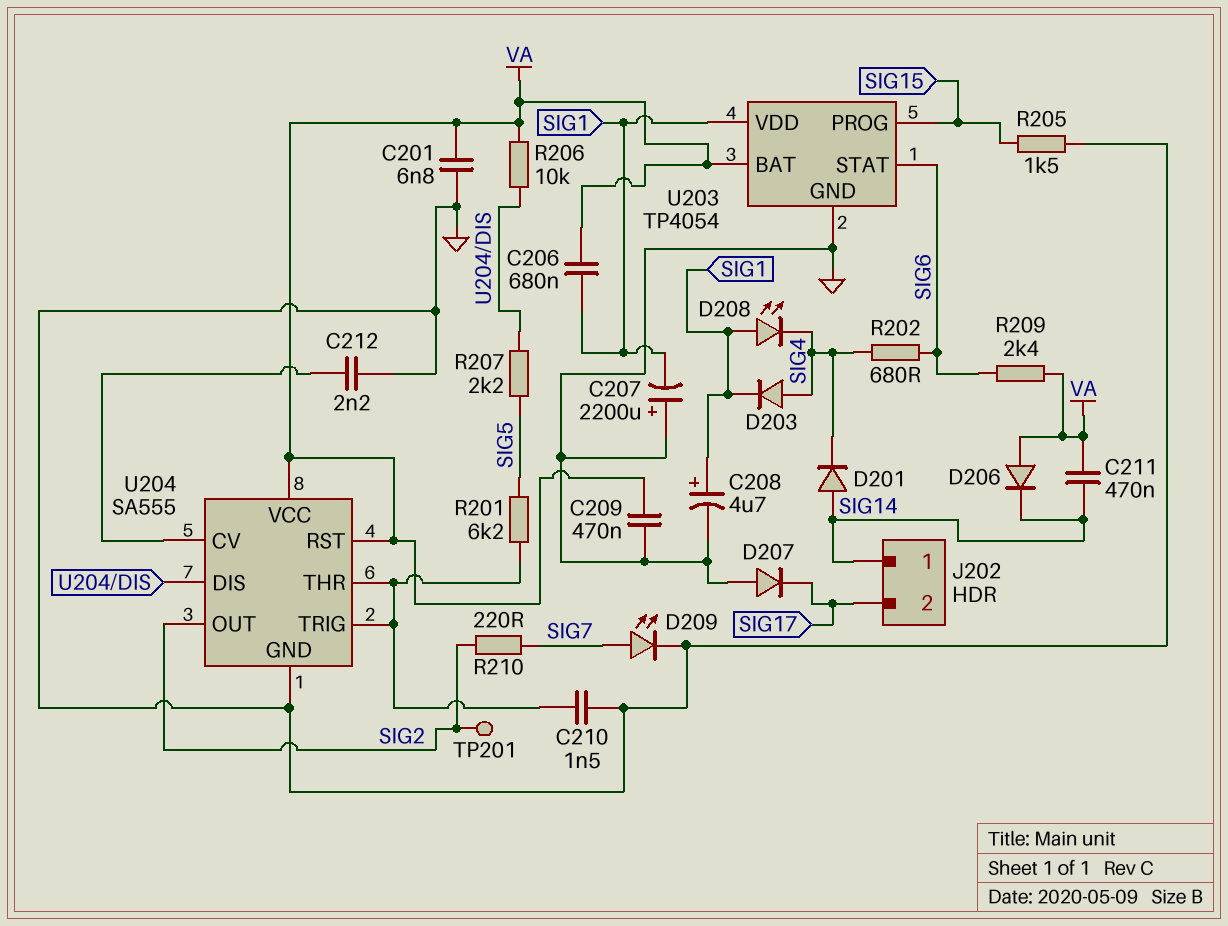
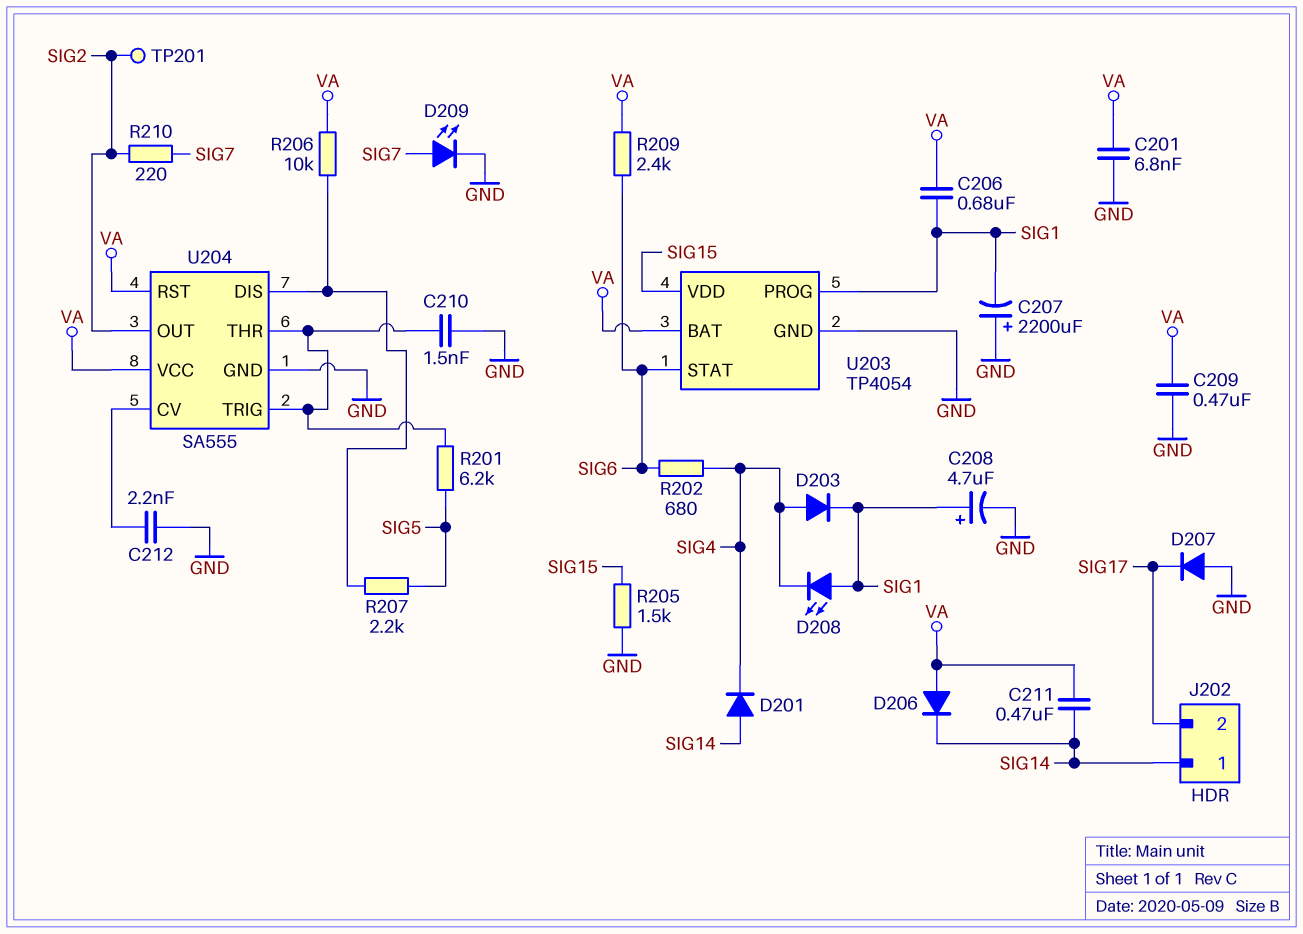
U203 pin PROG: SIG15 -> SIG1
U203 pin VDD: SIG1 -> SIG15

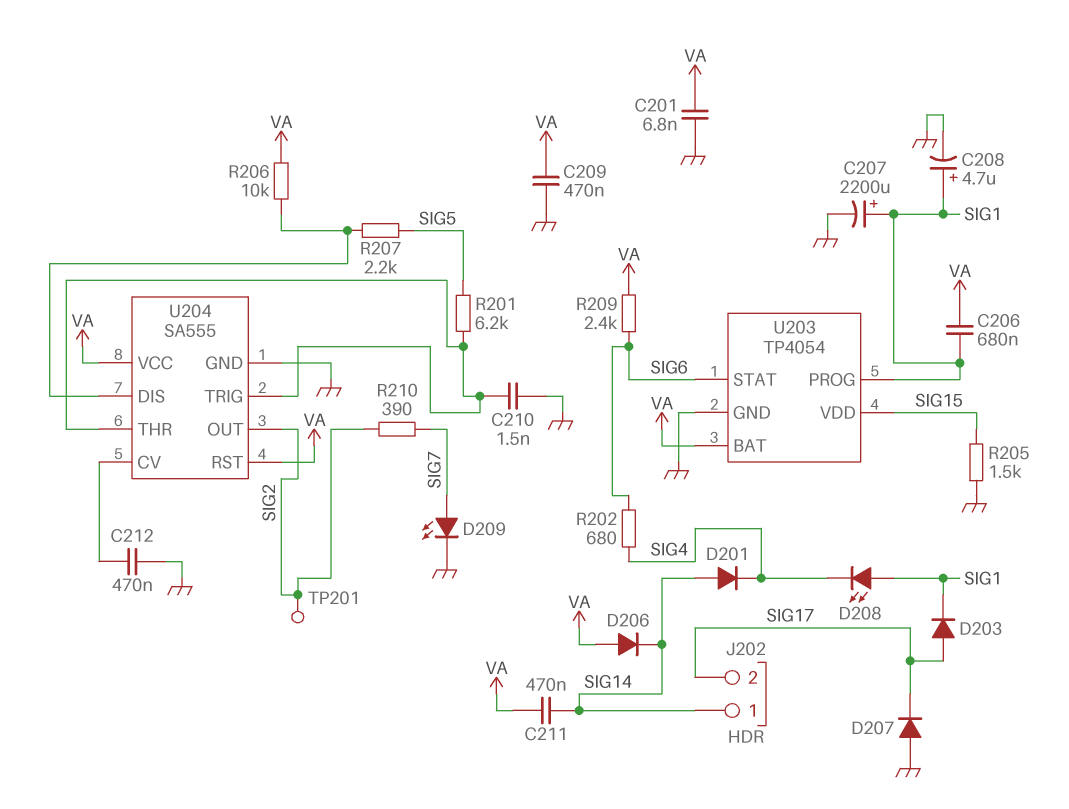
C207: 2200uF (plus GND, minus SIG1) -> 2200uF (plus SIG1, minus GND)
C212: 2.2nF (GND, U204/CV) -> 470nF (GND, U204/CV)
D203: diode (A SIG4, K SIG1) -> diode (A SIG17, K SIG1)
R210: 220 (SIG2, SIG7) -> 390 (SIG2, SIG7)

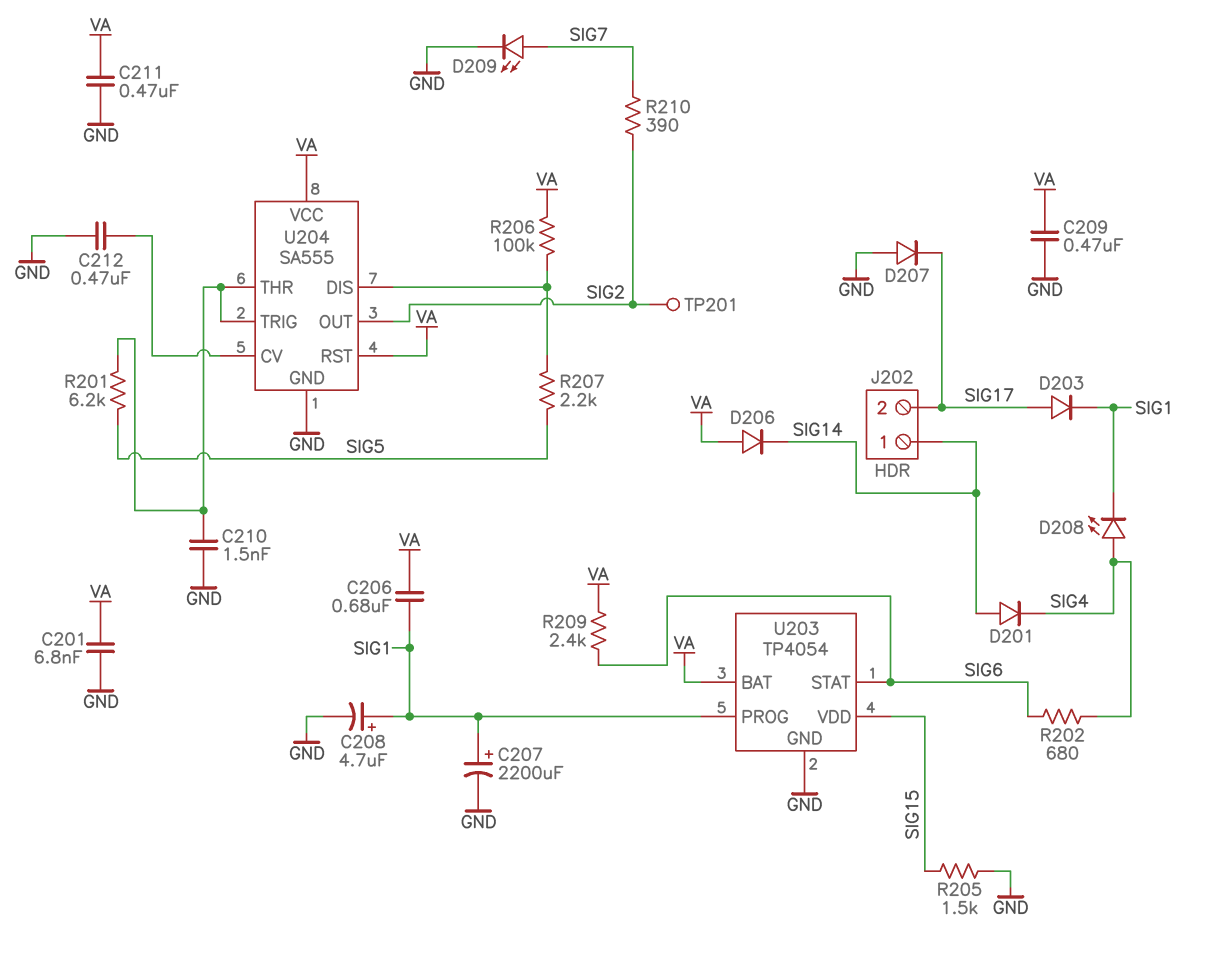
C211: 470nF (SIG14, VA) -> 470nF (GND, VA)
D208: LED (A SIG1, K SIG4) -> LED (A SIG4, K SIG1)
R206: 10k (U204/DIS, VA) -> 100k (U204/DIS, VA)

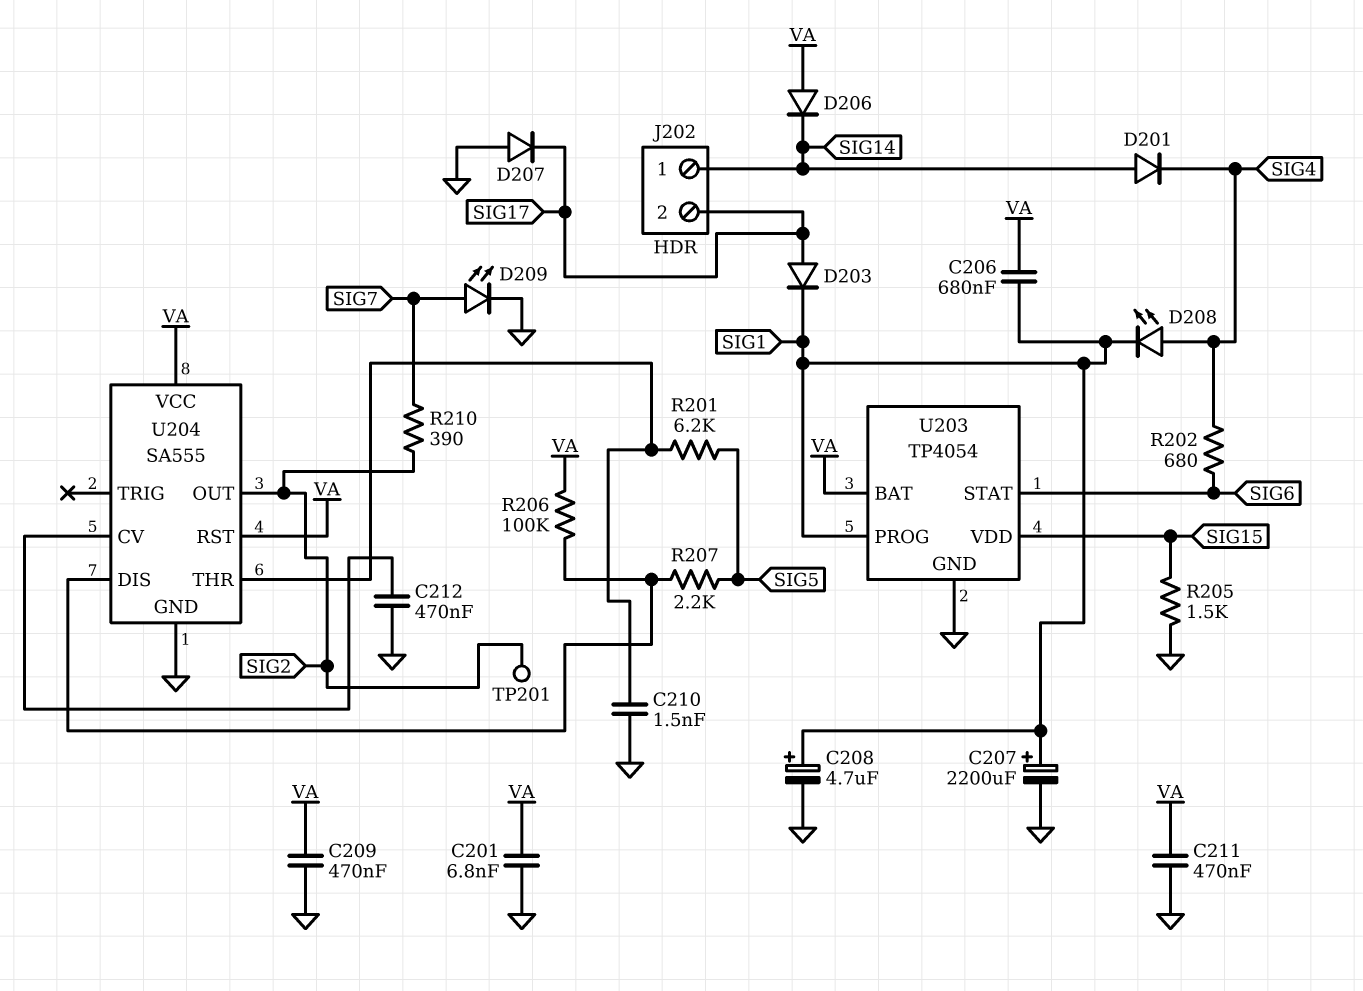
R209: 2.4k (SIG6, VA) -> none
U204 pin TRIG: U204/THR -> none

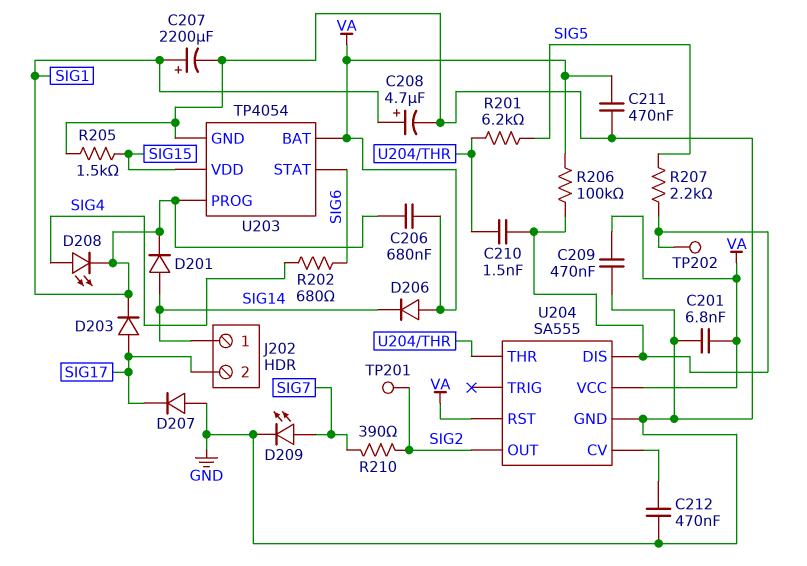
C210: 1.5nF (GND, U204/THR) -> 1.5nF (U204/DIS, U204/THR)
D201: diode (A SIG14, K SIG4) -> diode (A SIG14, K SIG1)
TP202: none -> test point (U204/DIS)

